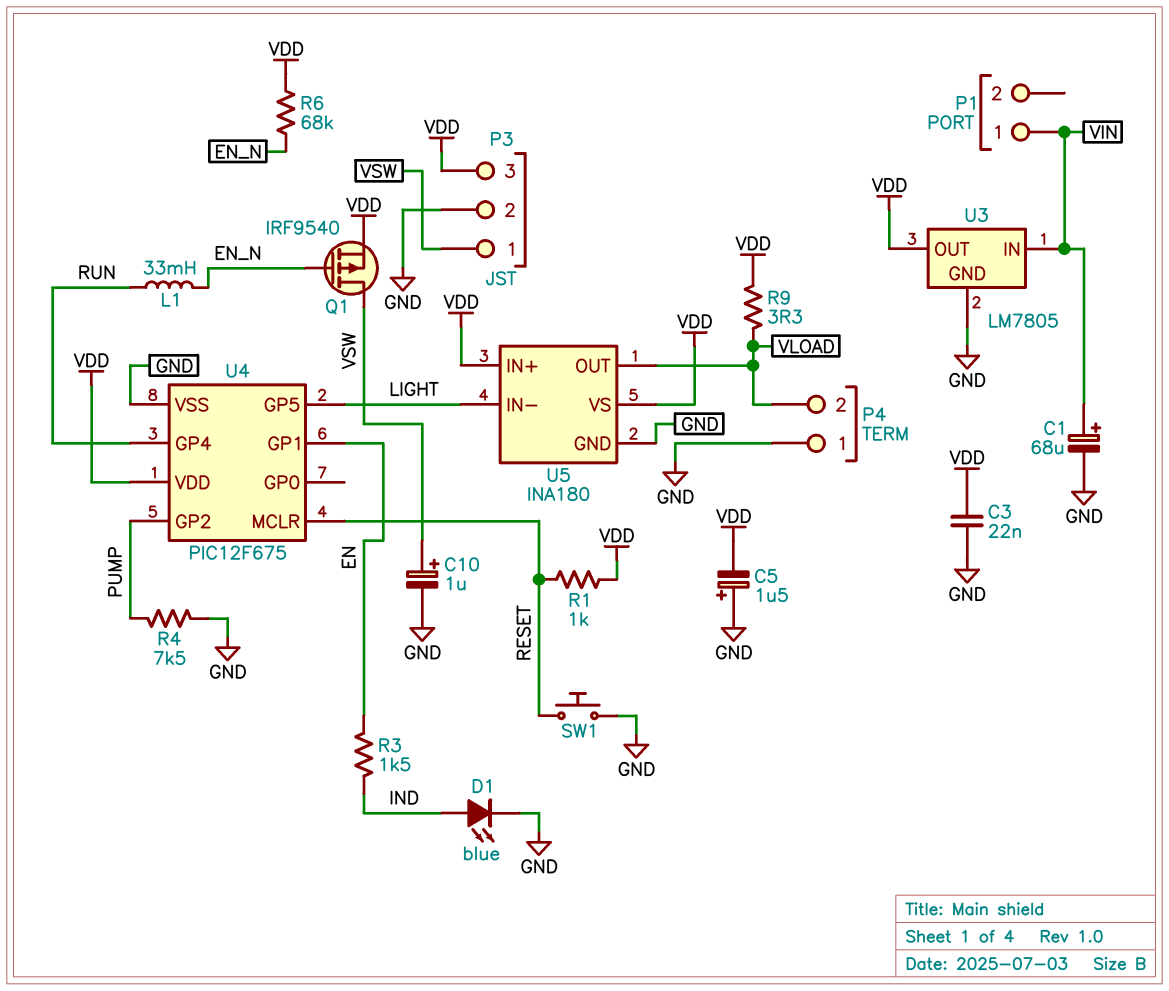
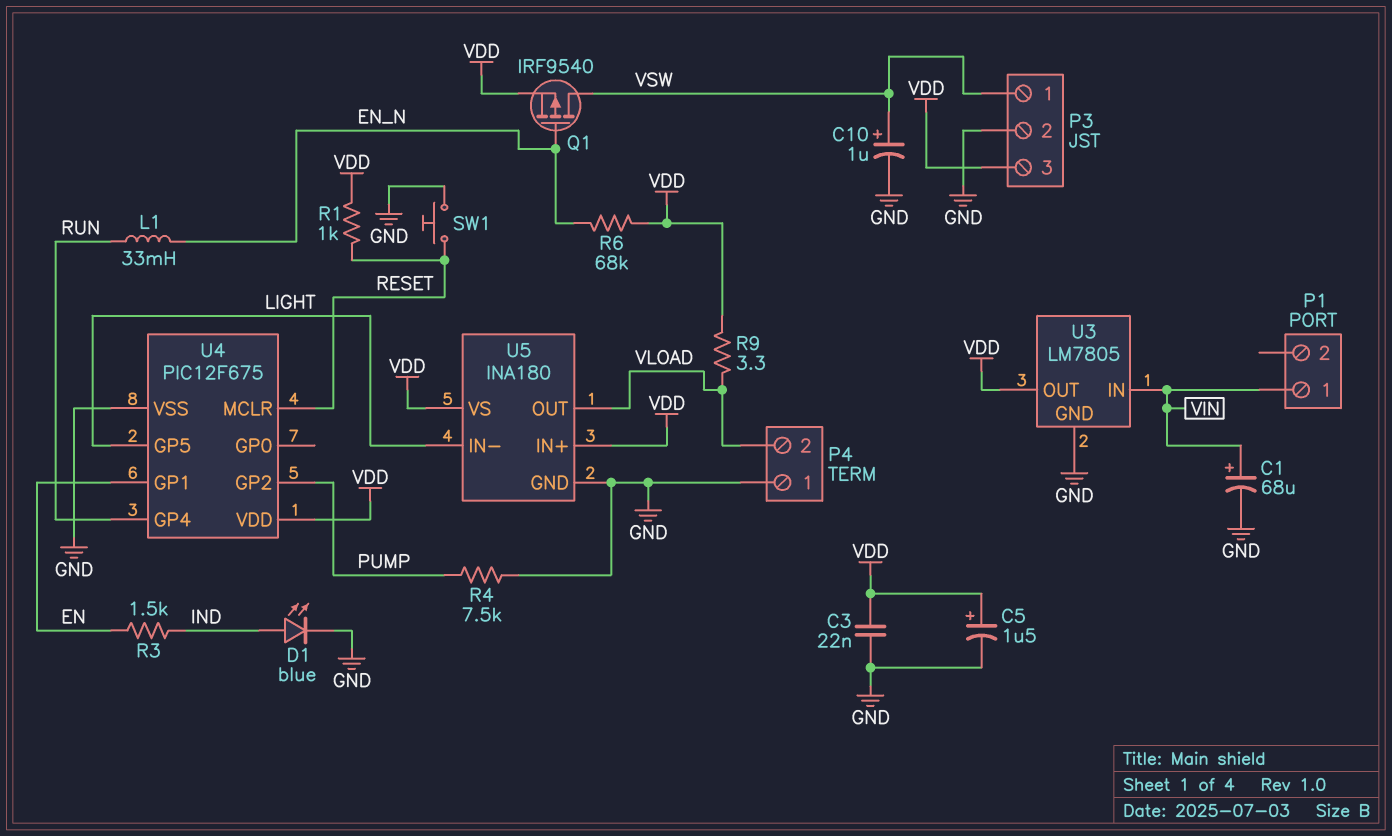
C5: 1.5uF (plus GND, minus VDD) -> 1.5uF (plus VDD, minus GND)

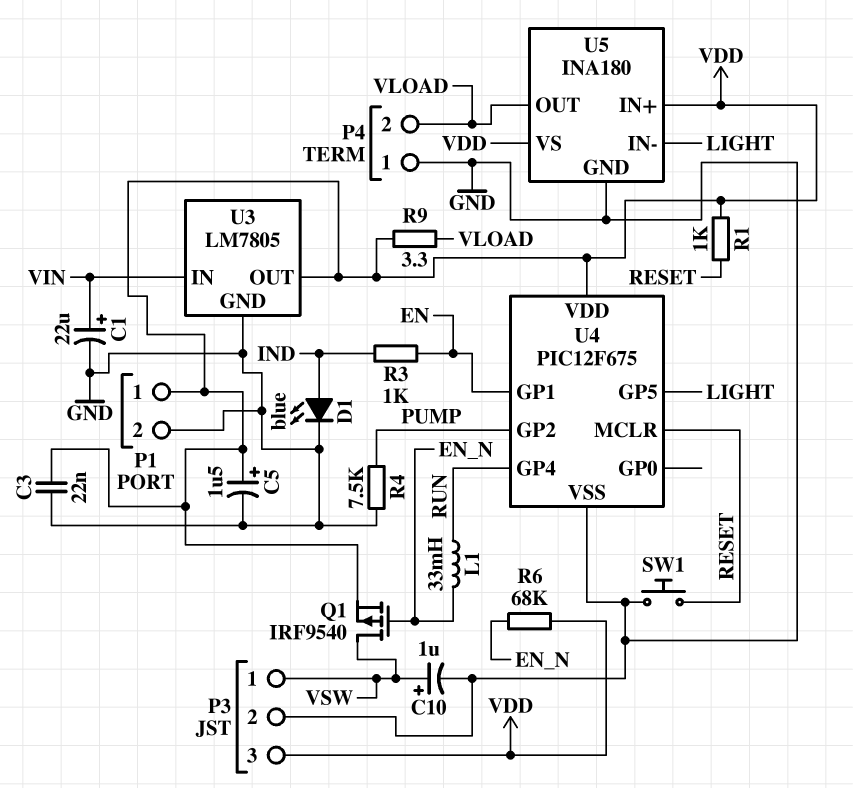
C1: 68uF (plus VIN, minus GND) -> 22uF (plus VIN, minus GND)
P1 pin 1: VIN -> VDD
P1 pin 2: none -> GND
R3: 1.5k (EN, IND) -> 1k (EN, IND)

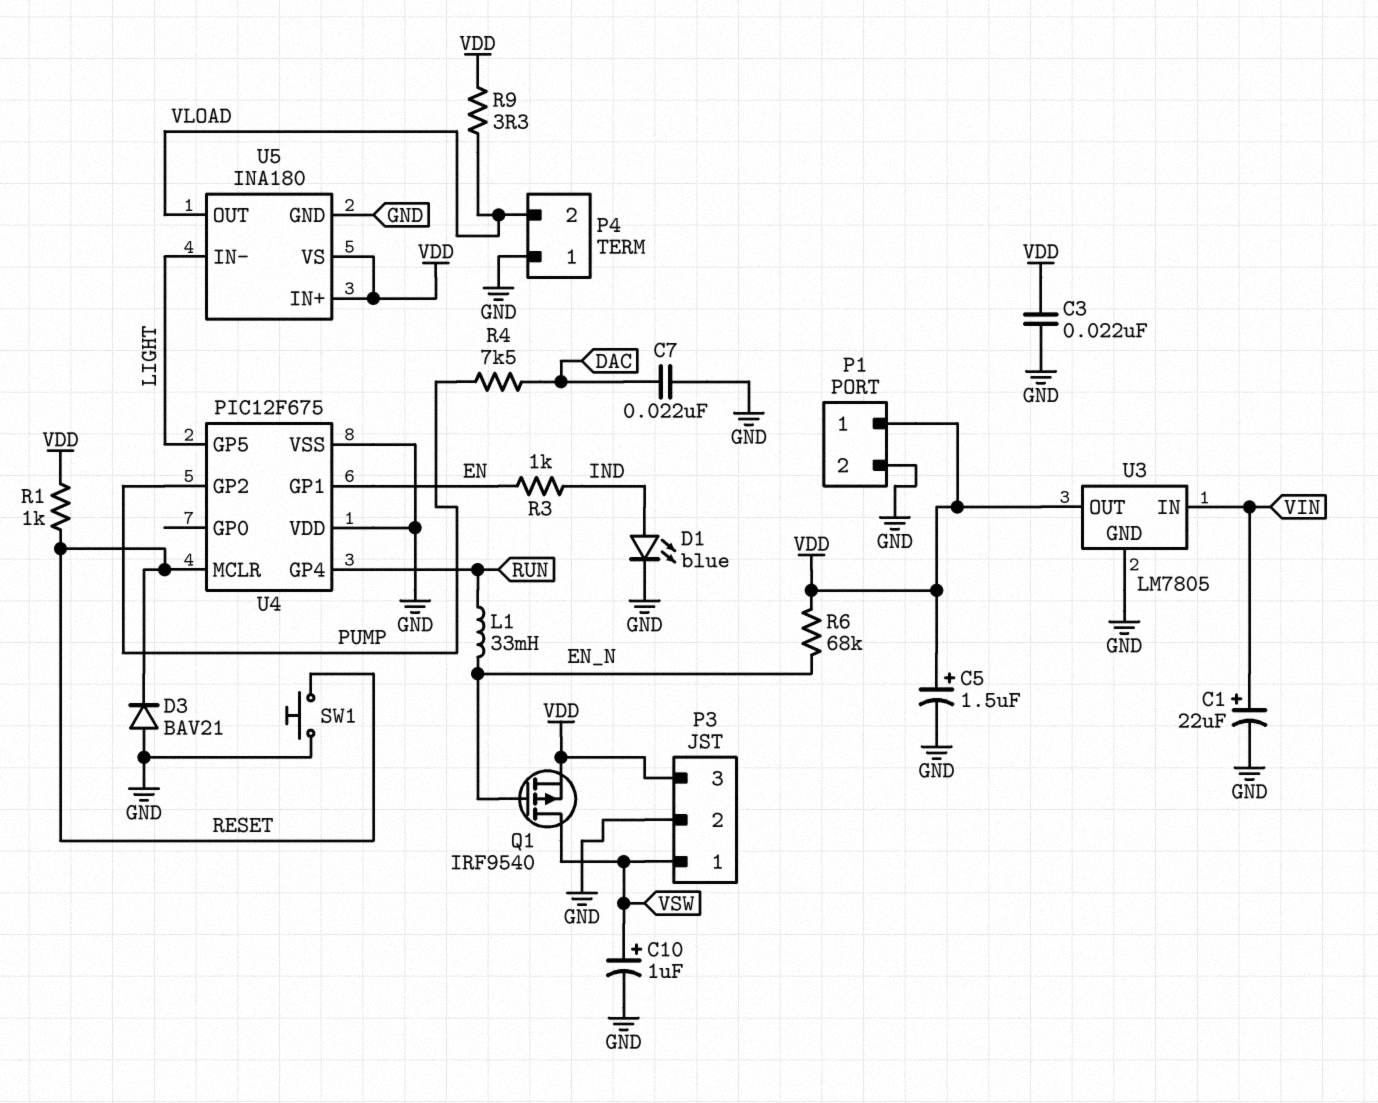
C7: none -> 22nF (DAC, GND)
D3: none -> diode BAV21 (A GND, K RESET)
R4: 7.5k (GND, PUMP) -> 7.5k (DAC, PUMP)
U4 pin VDD: VDD -> GND

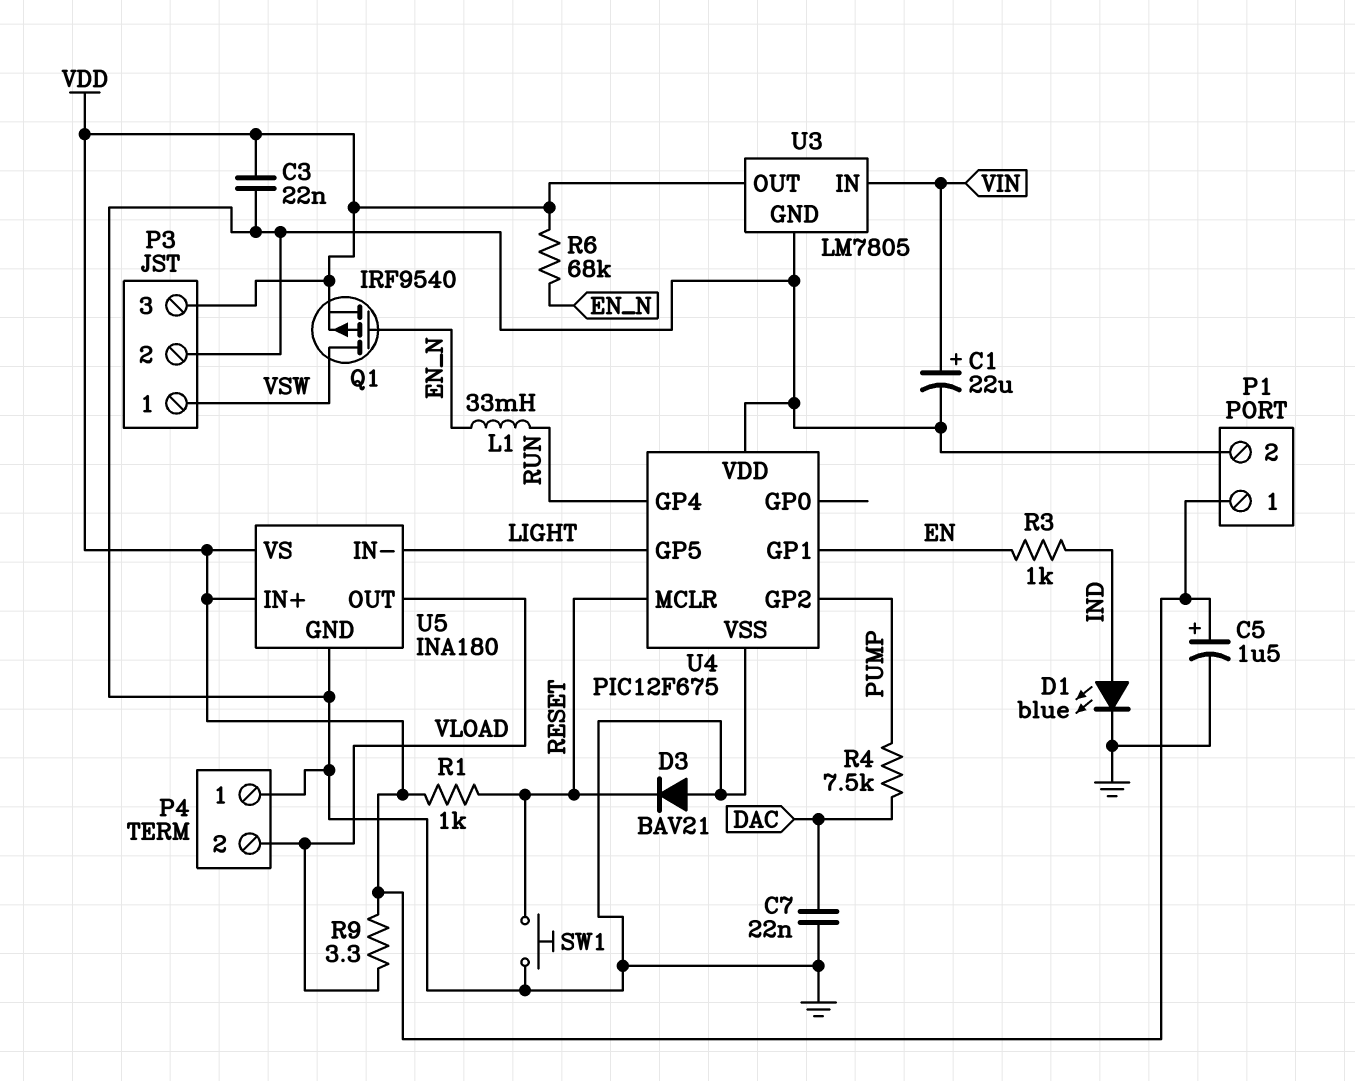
C10: 1uF (plus VSW, minus GND) -> none

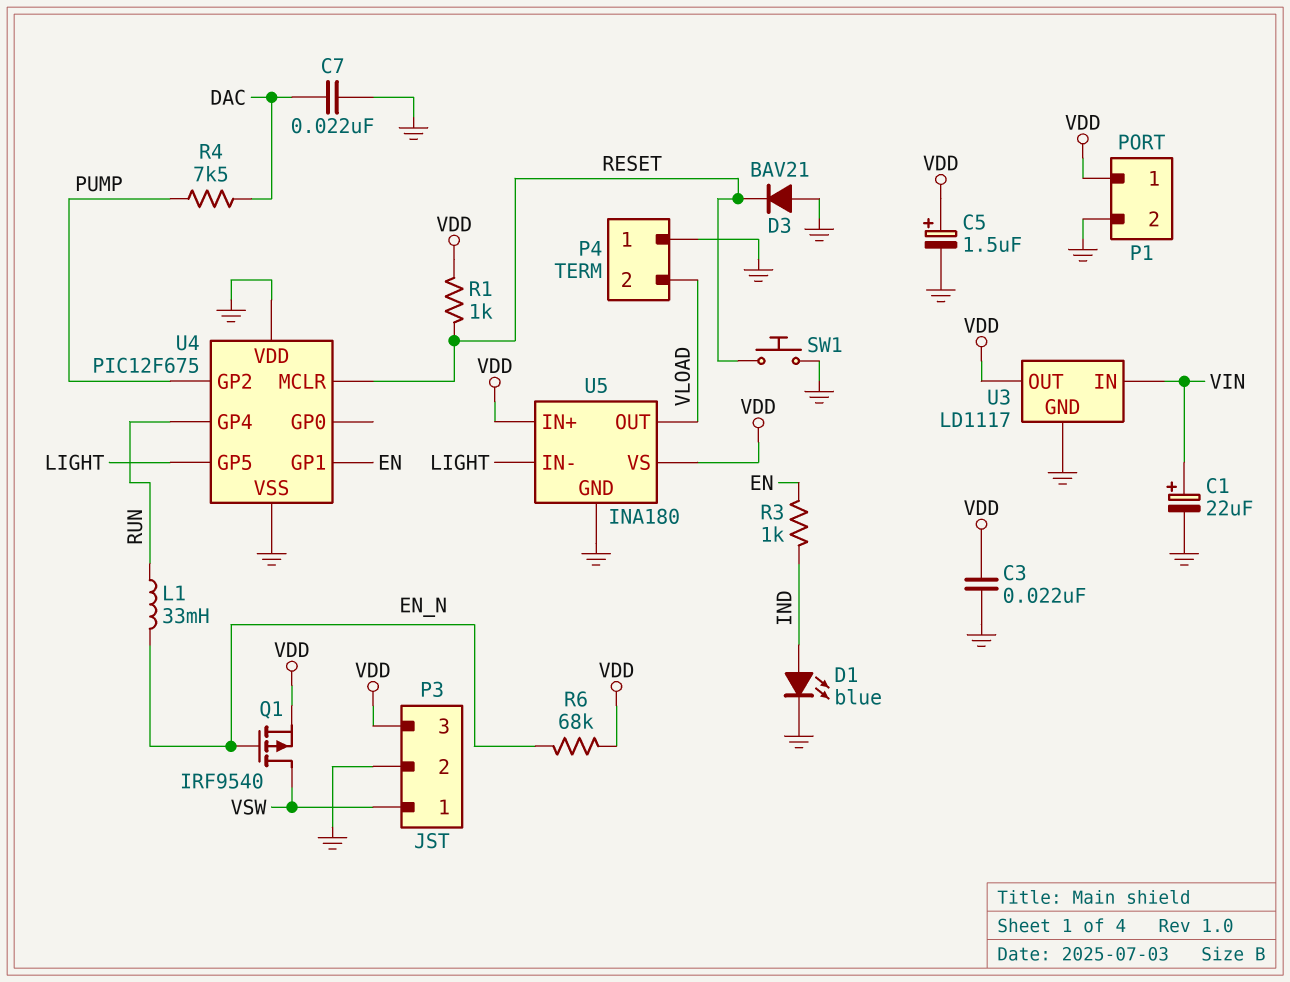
R9: 3.3 (VDD, VLOAD) -> none
U3: LM7805 -> LD1117

